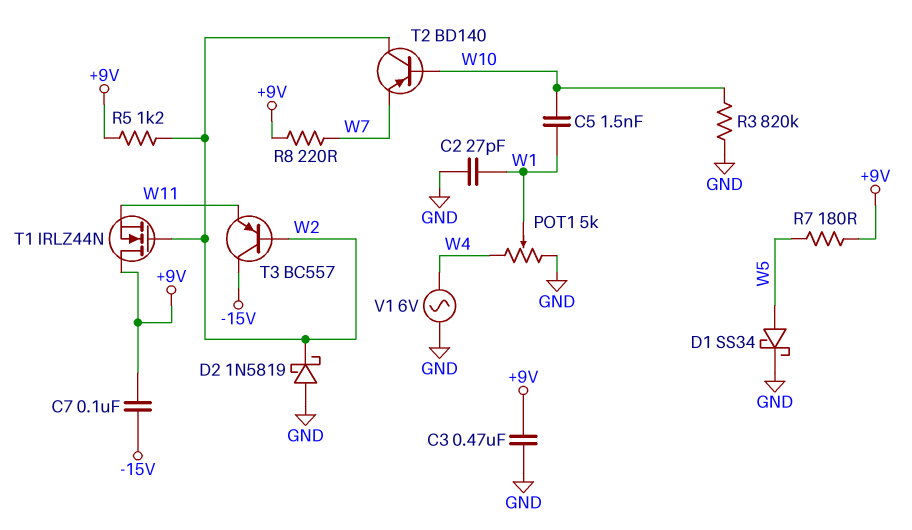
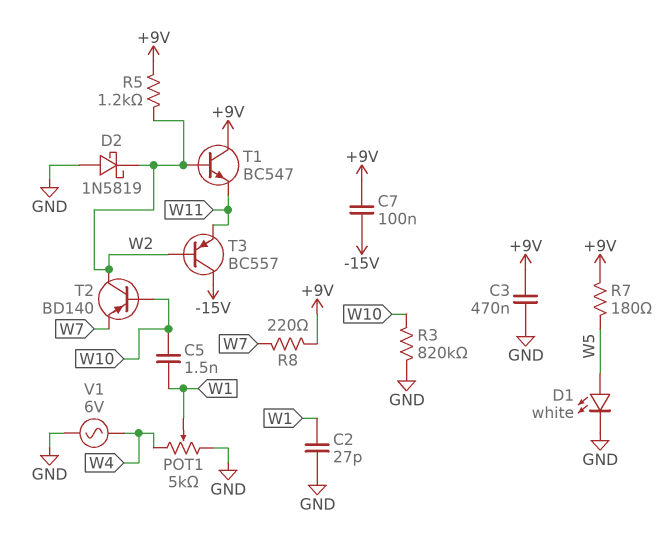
D1: schottky SS34 (A W5, K GND) -> LED white (A W5, K GND)
T1: NMOS IRLZ44N (G W2, D +9V, S W11) -> NPN BC547 (B W2, C +9V, E W11)

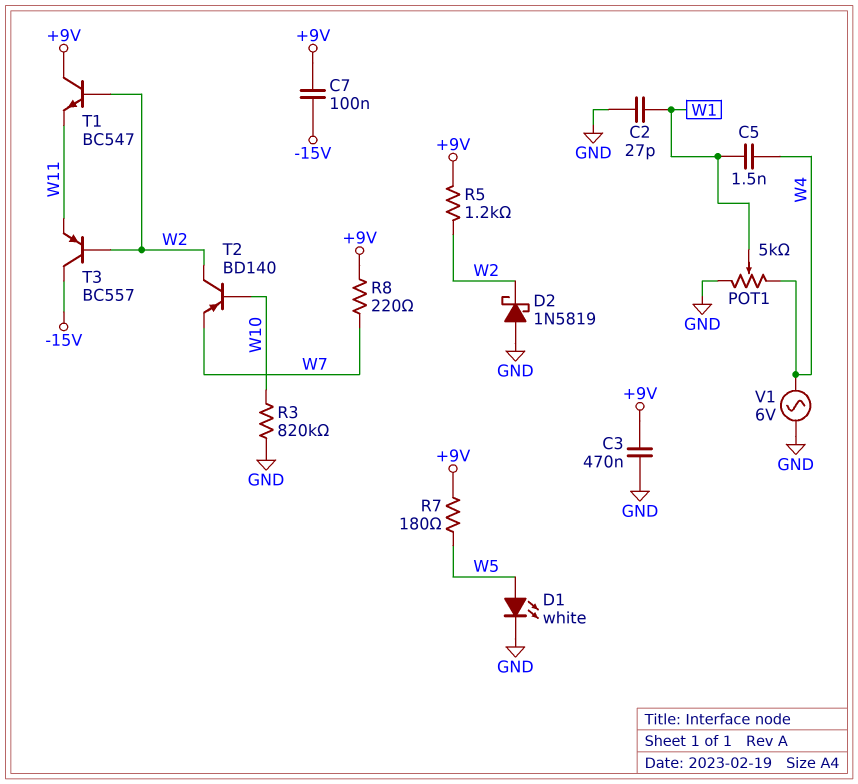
C5: 1.5nF (W1, W10) -> 1.5nF (W1, W4)

